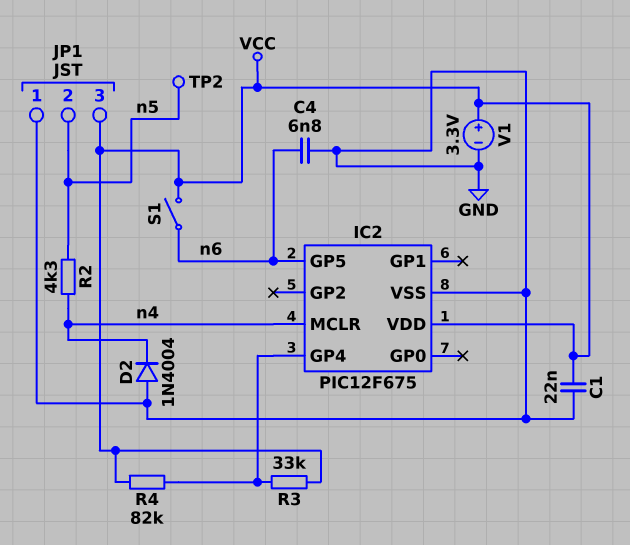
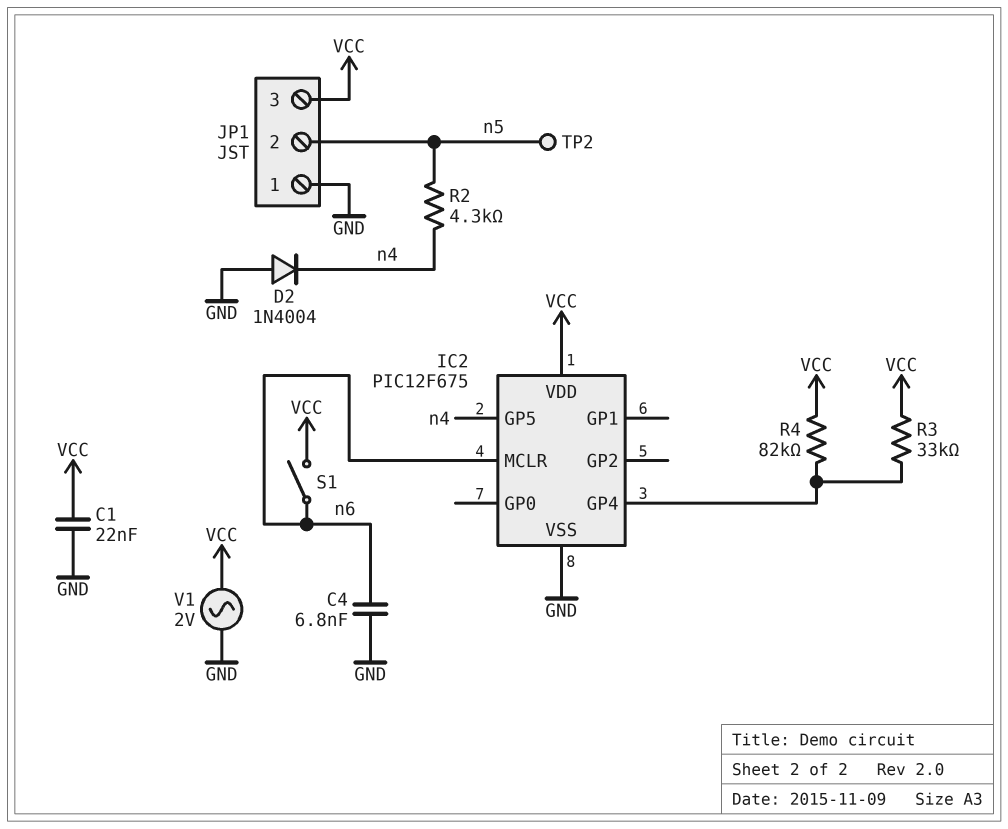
IC2 pin GP5: n6 -> n4
IC2 pin MCLR: n4 -> n6
V1: 3.3V (plus VCC, minus GND) -> AC 2V (GND, VCC)

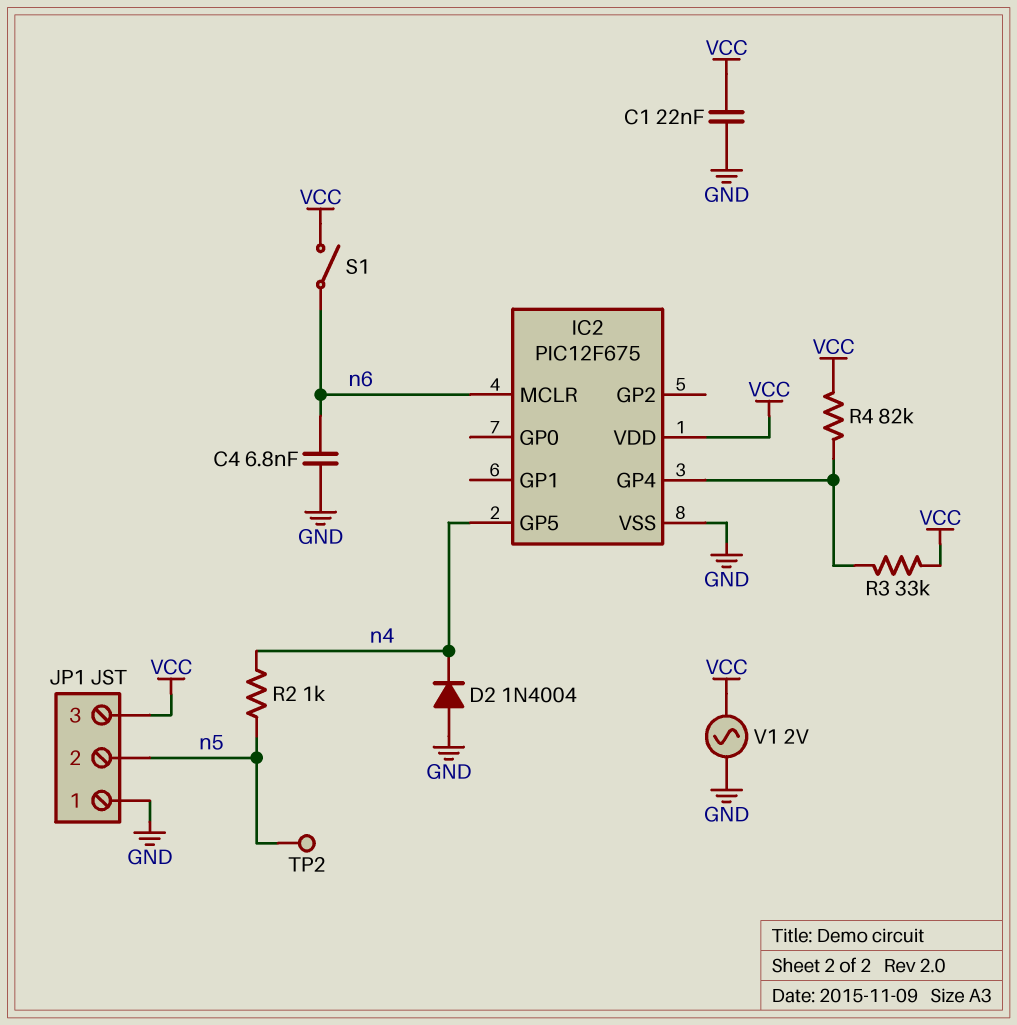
R2: 4.3k (n4, n5) -> 1k (n4, n5)

